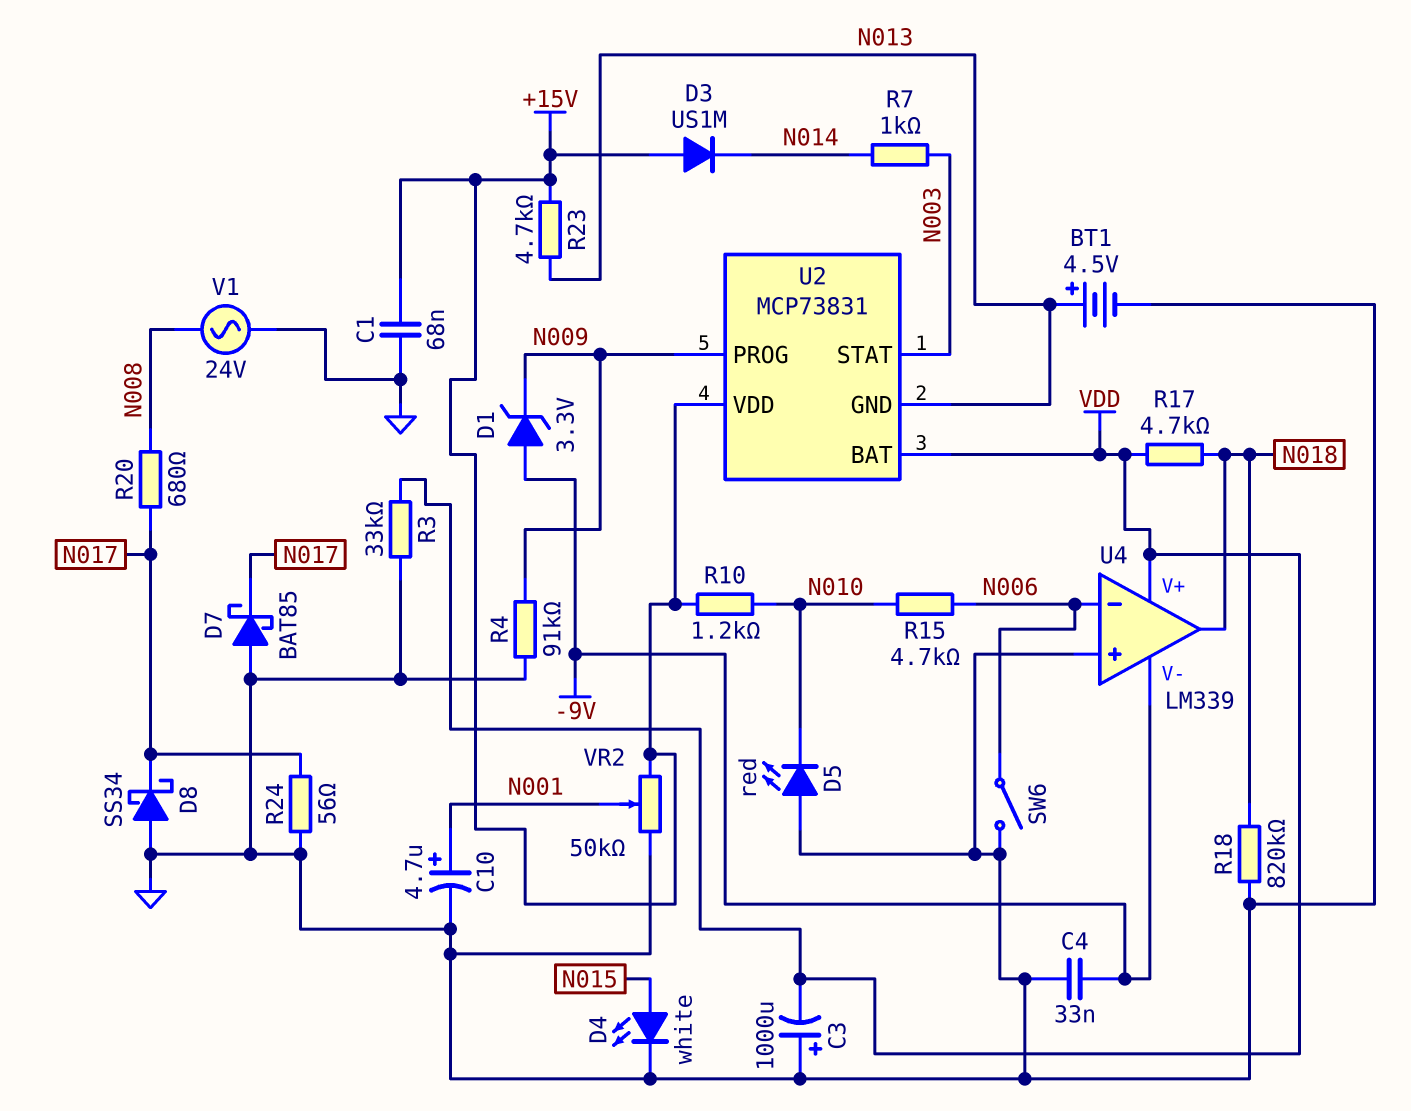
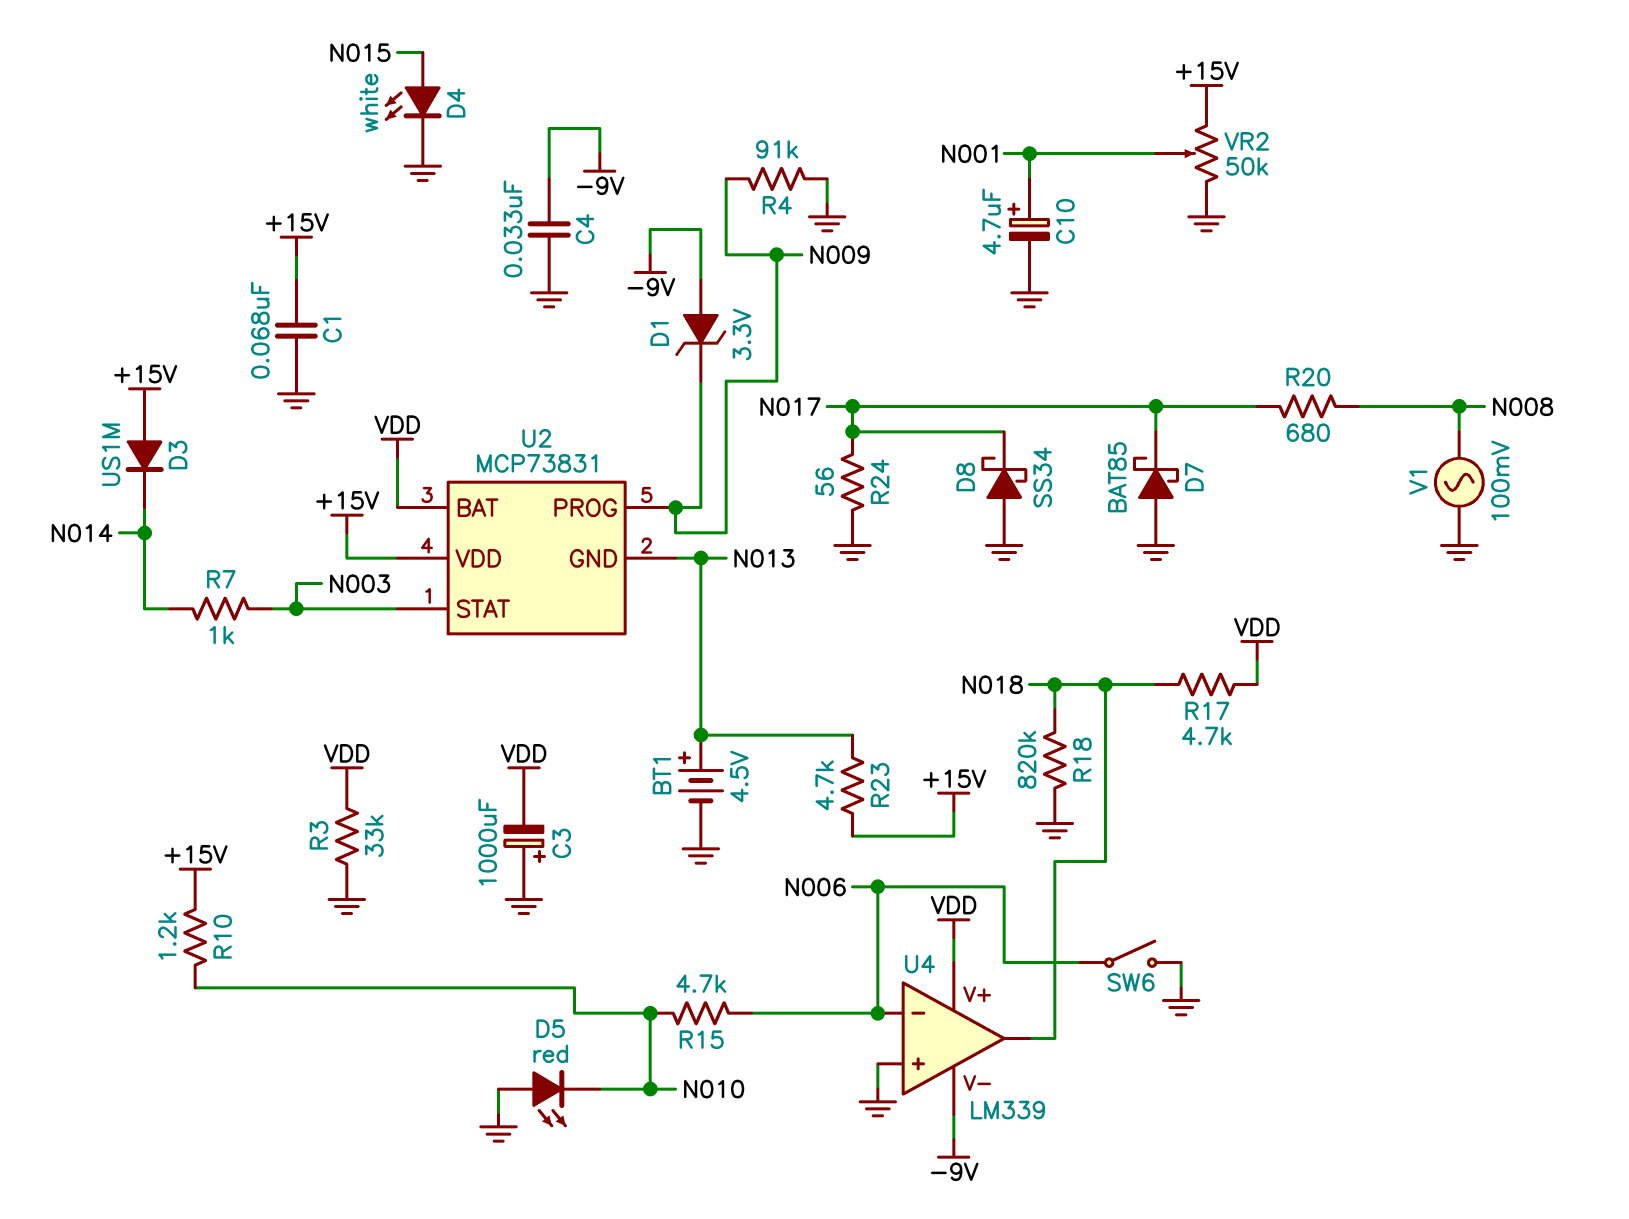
V1: AC 24V (GND, N008) -> AC 100mV (GND, N008)

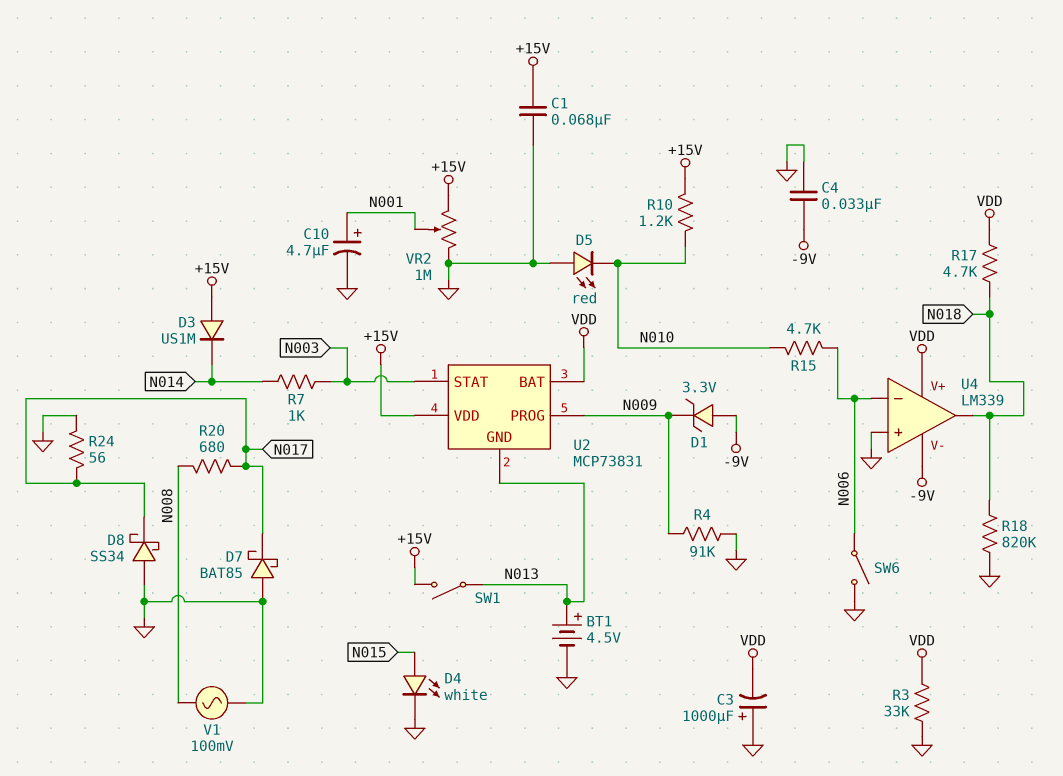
R23: 4.7k (+15V, N013) -> none
SW1: none -> switch (+15V, N013)
VR2: 50k (+15V, GND, wiper N001) -> 1M (+15V, GND, wiper N001)

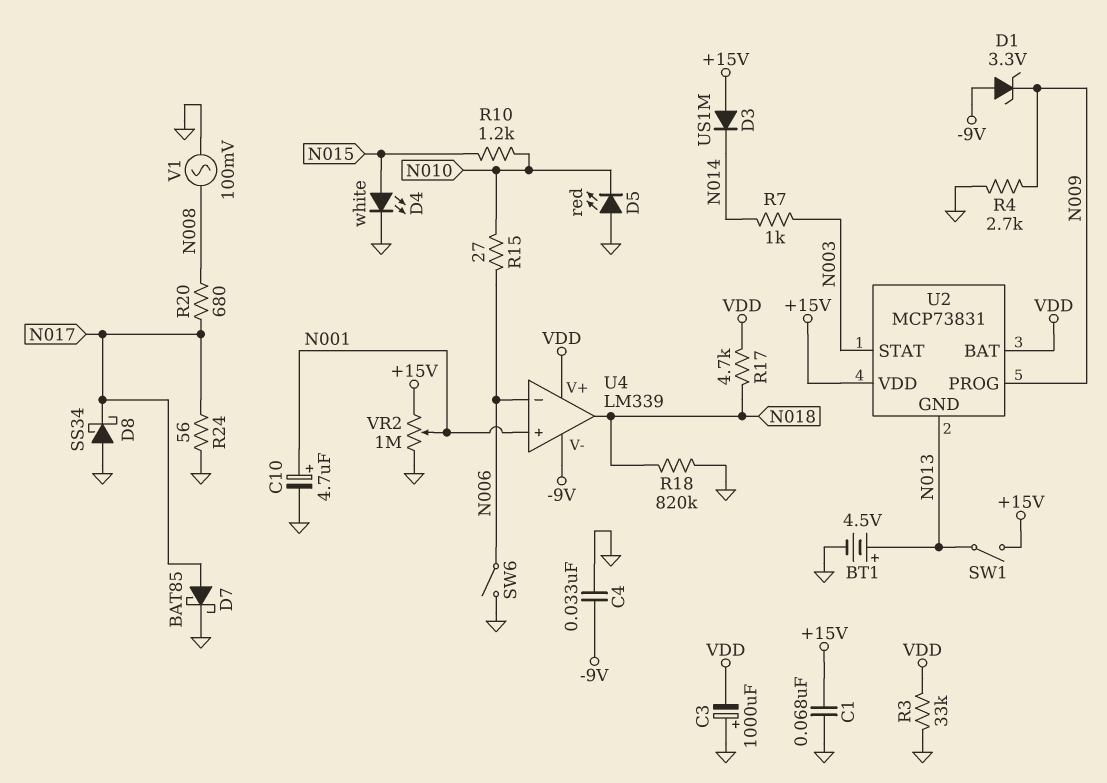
D7: schottky BAT85 (A GND, K N017) -> schottky BAT85 (A N017, K GND)
R4: 91k (GND, N009) -> 2.7k (GND, N009)
R10: 1.2k (+15V, N010) -> 1.2k (N010, N015)
R15: 4.7k (N006, N010) -> 27 (N006, N010)
U4 pin in+: GND -> N001

